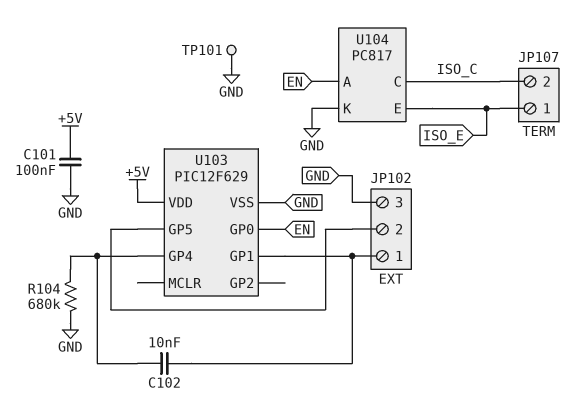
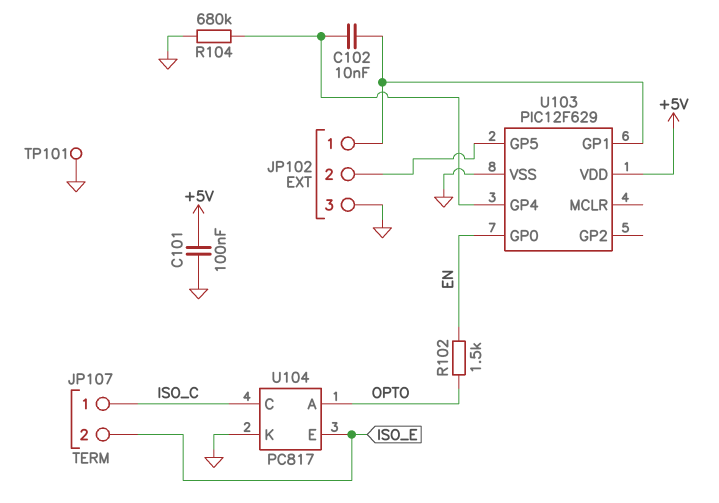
JP107 pin 1: ISO_E -> ISO_C
JP107 pin 2: ISO_C -> ISO_E
R102: none -> 1.5k (EN, OPTO)
U104 pin A: EN -> OPTO

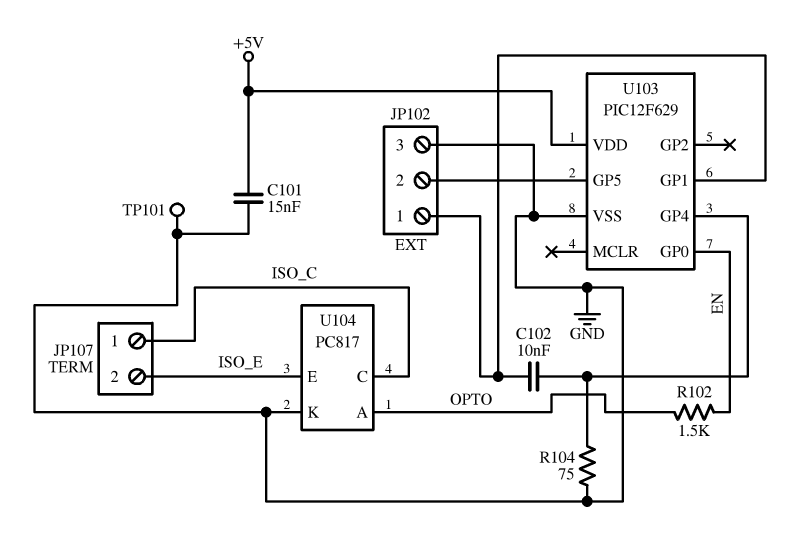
C101: 100nF (+5V, GND) -> 15nF (+5V, GND)
R104: 680k (GND, U103/GP4) -> 75 (GND, U103/GP4)

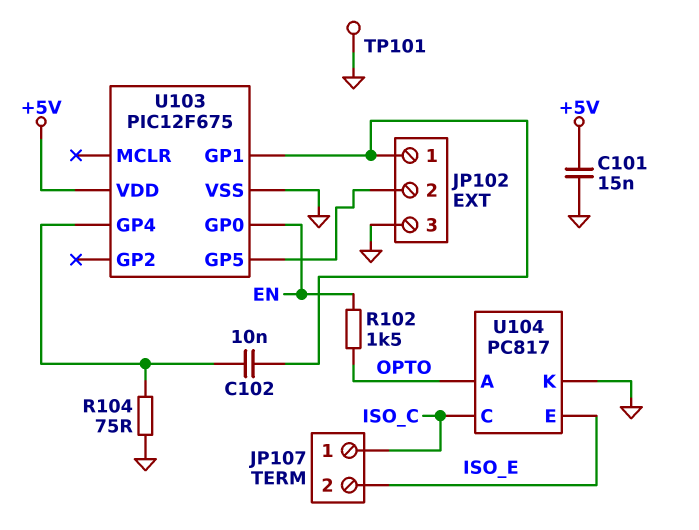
U103: PIC12F629 -> PIC12F675

